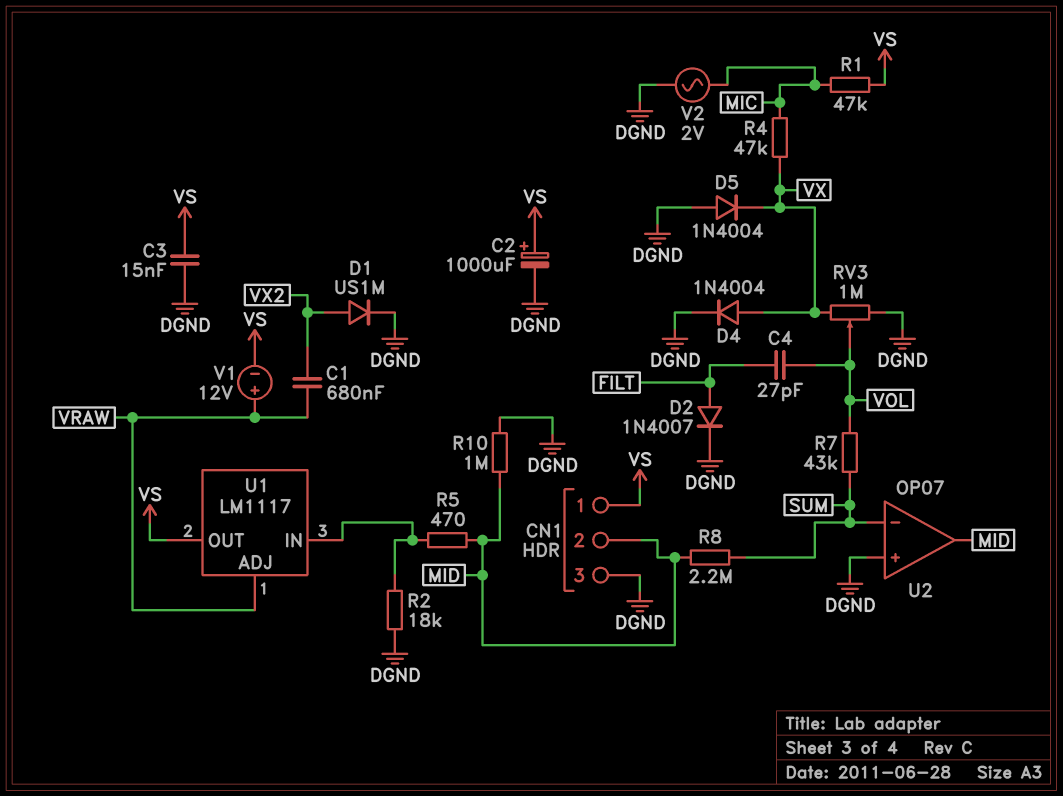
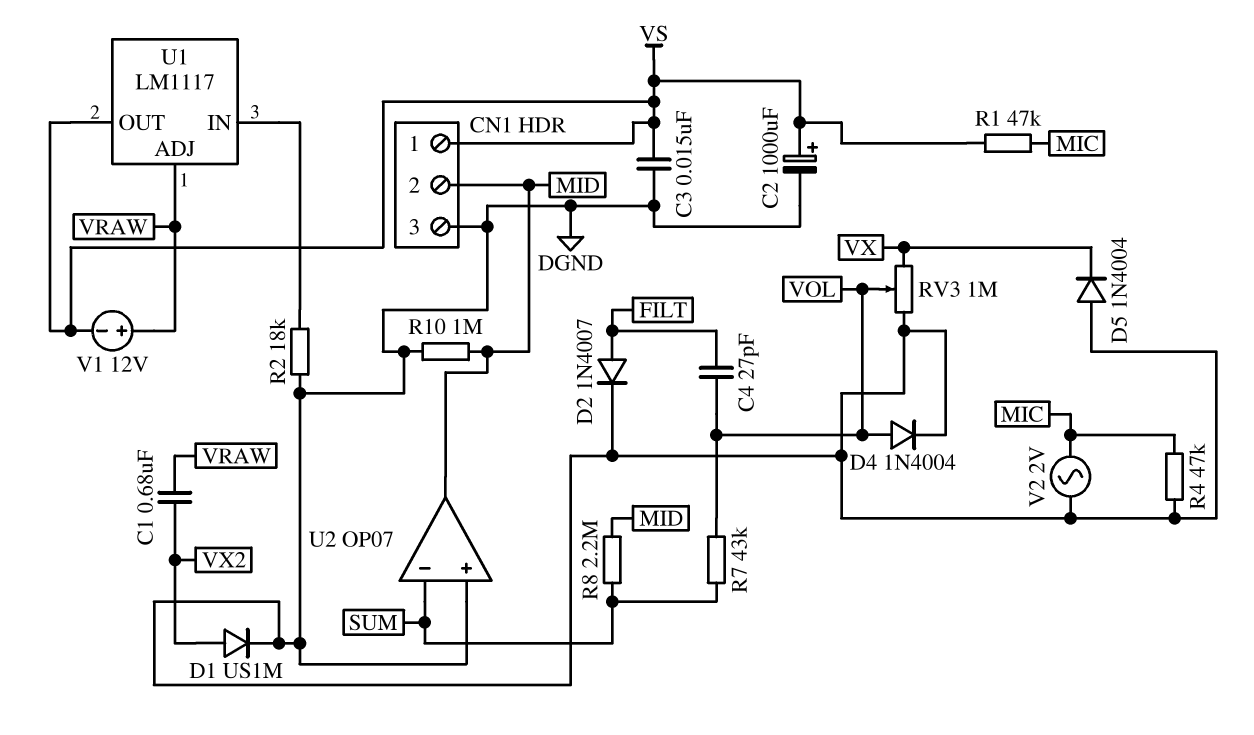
D4: diode 1N4004 (A VX, K DGND) -> diode 1N4004 (A VOL, K DGND)
R4: 47k (MIC, VX) -> 47k (DGND, MIC)
R5: 470 (MID, U1/IN) -> none

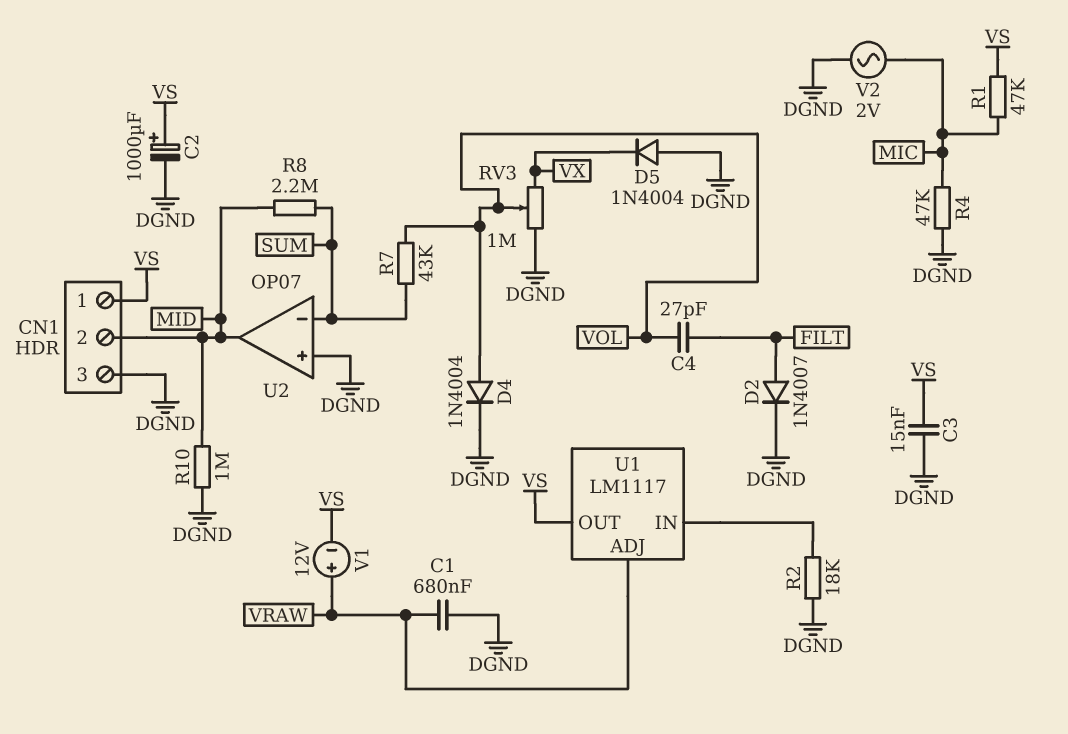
C1: 680nF (VRAW, VX2) -> 680nF (DGND, VRAW)
D1: diode US1M (A VX2, K DGND) -> none

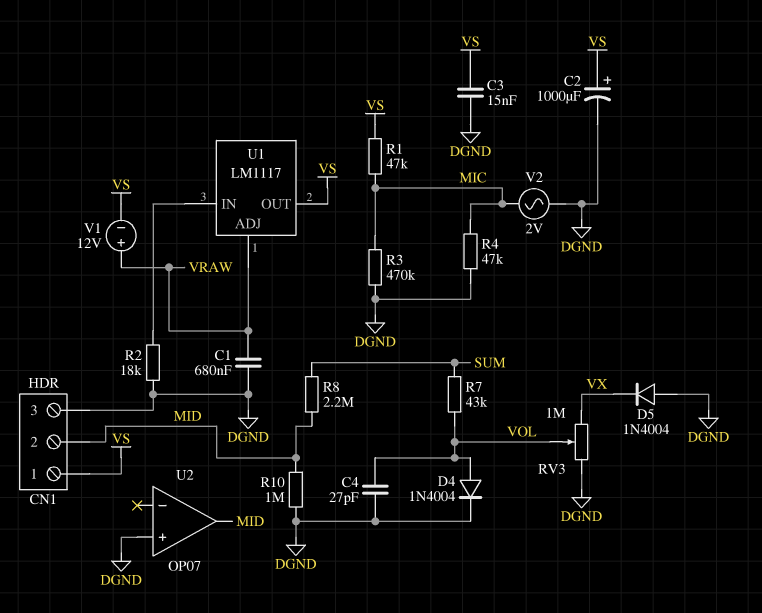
C4: 27pF (FILT, VOL) -> 27pF (DGND, VOL)
D2: diode 1N4007 (A FILT, K DGND) -> none
R3: none -> 470k (DGND, MIC)
U2 pin in-: SUM -> none

